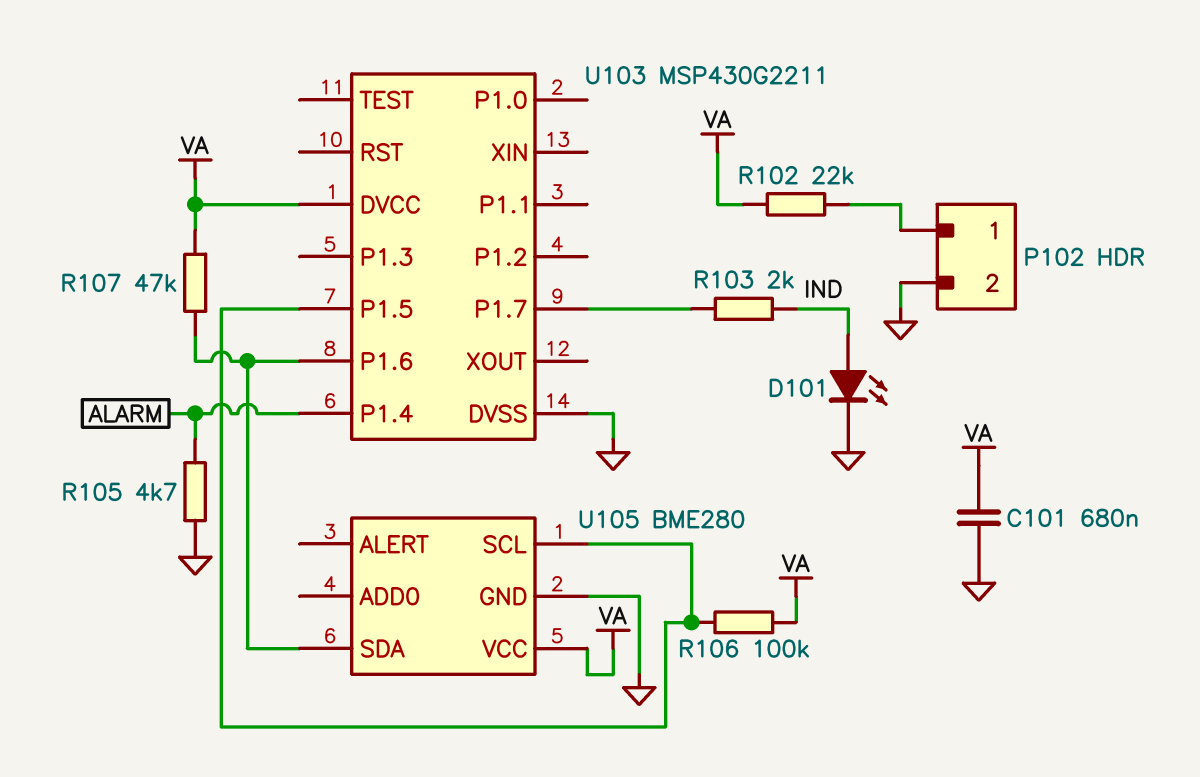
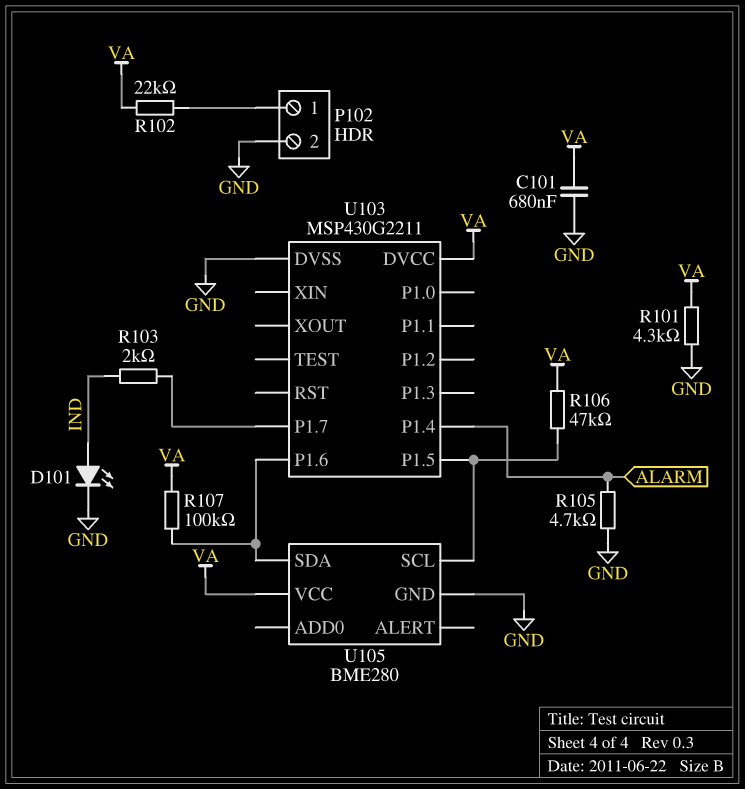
R101: none -> 4.3k (GND, VA)
R106: 100k (U103/P1.5, VA) -> 47k (U103/P1.5, VA)
R107: 47k (U103/P1.6, VA) -> 100k (U103/P1.6, VA)

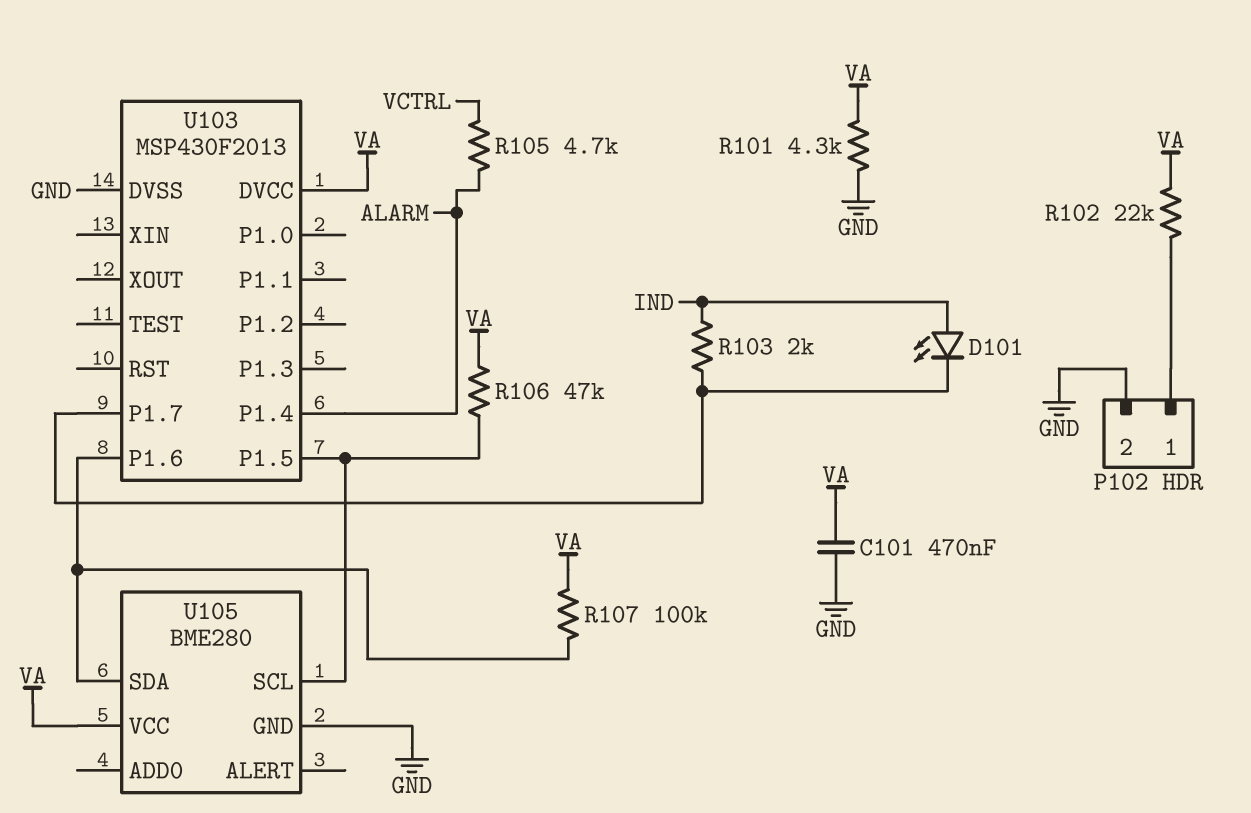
C101: 680nF (GND, VA) -> 470nF (GND, VA)
D101: LED (A IND, K GND) -> LED (A IND, K U103/P1.7)
R105: 4.7k (ALARM, GND) -> 4.7k (ALARM, VCTRL)
U103: MSP430G2211 -> MSP430F2013

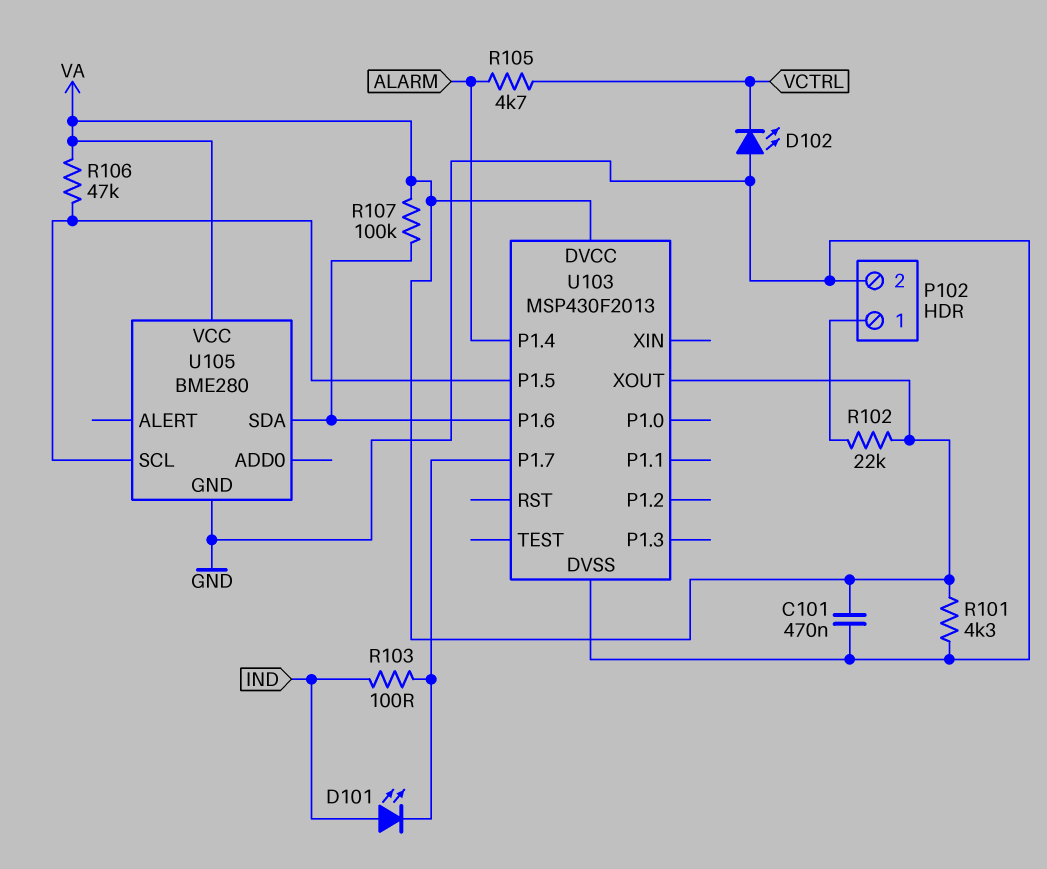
D102: none -> LED (A GND, K VCTRL)
R103: 2k (IND, U103/P1.7) -> 100 (IND, U103/P1.7)
U103 pin XOUT: none -> VA

